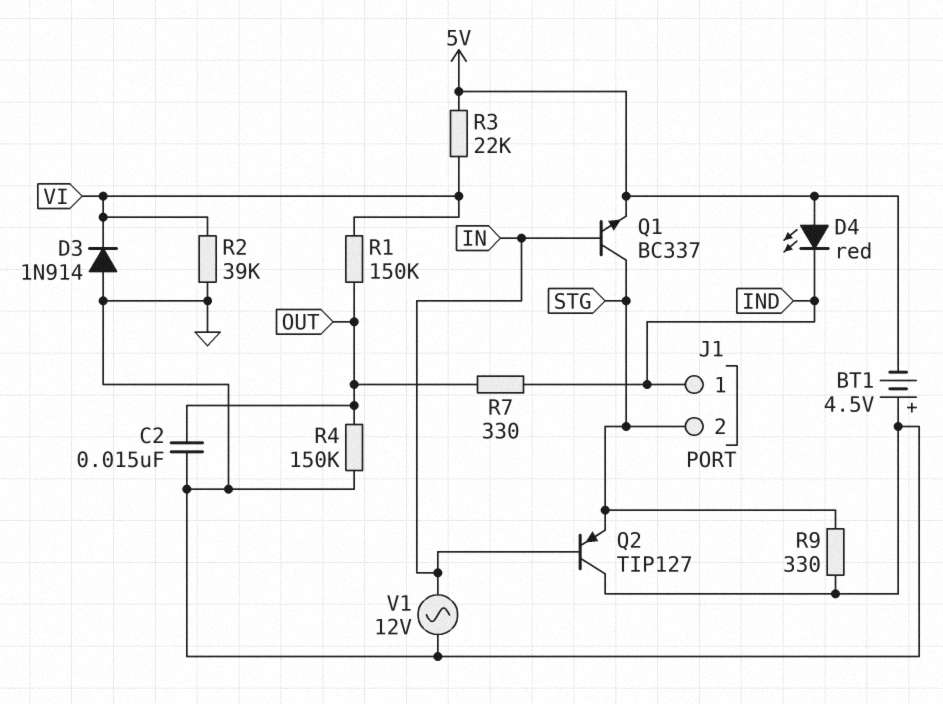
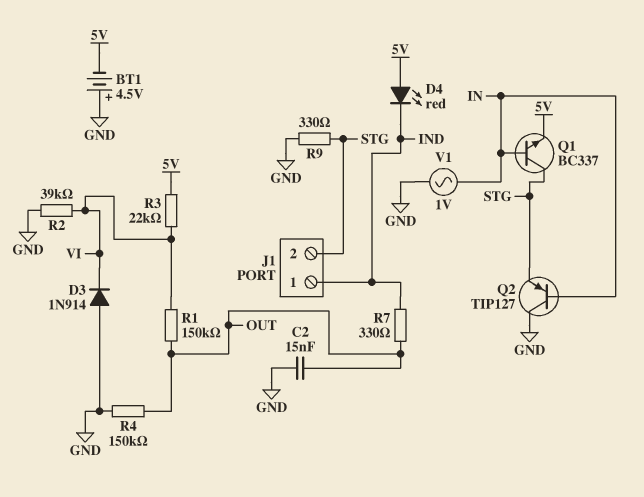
V1: AC 12V (GND, IN) -> AC 1V (GND, IN)

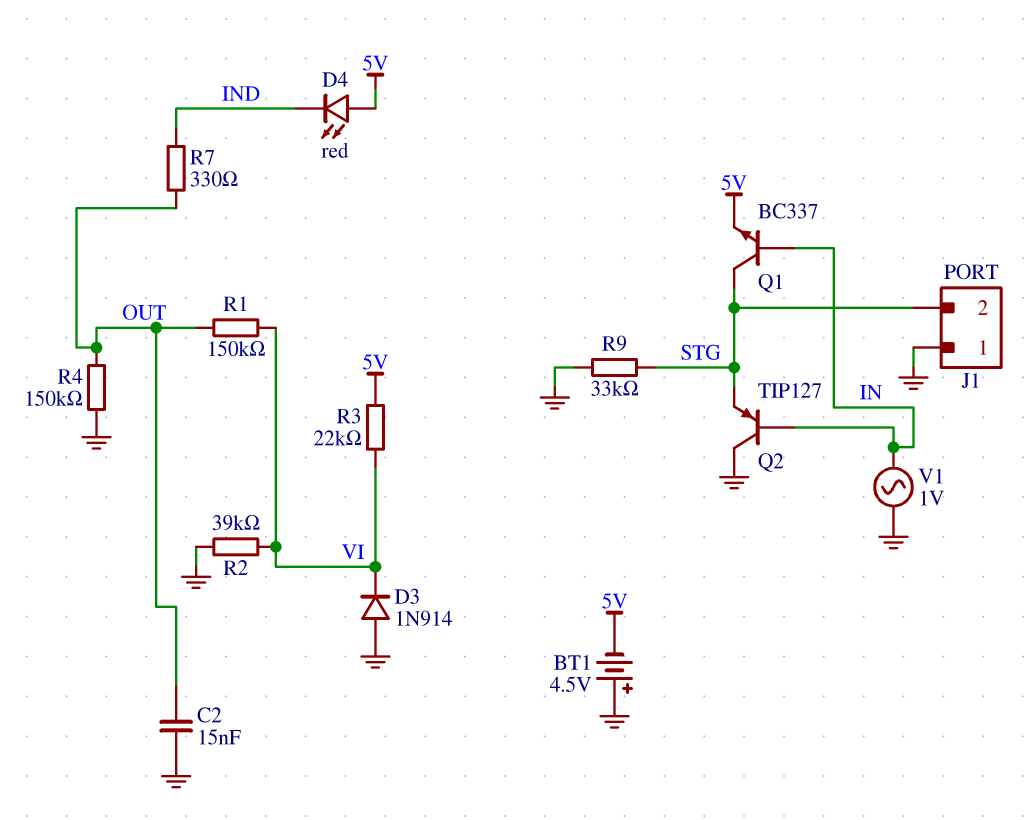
J1 pin 1: IND -> GND
R9: 330 (GND, STG) -> 33k (GND, STG)

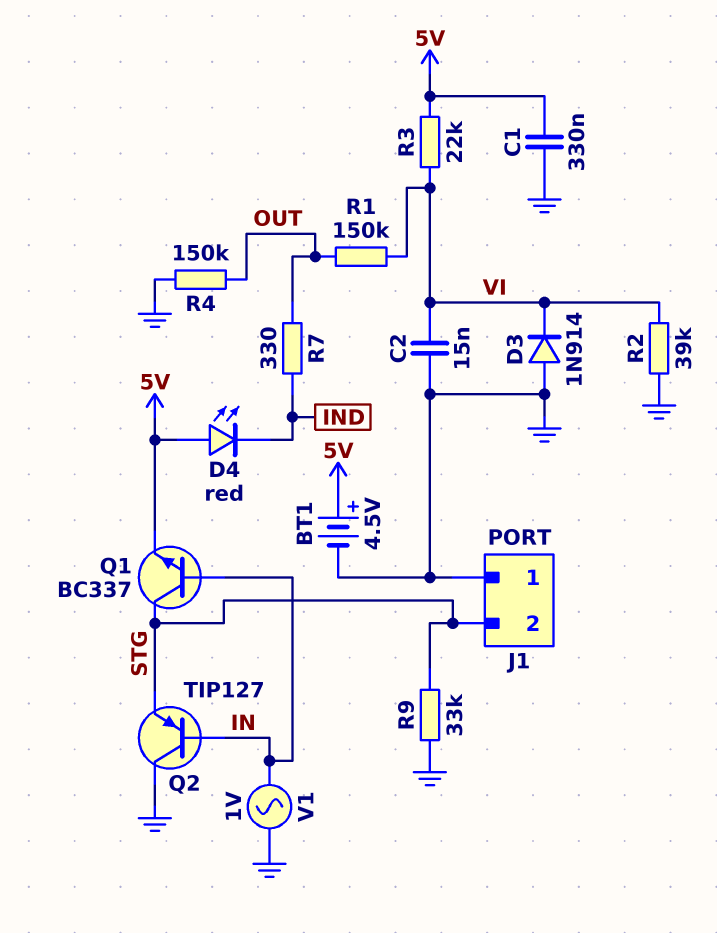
BT1: 4.5V (plus GND, minus 5V) -> 4.5V (plus 5V, minus GND)
C1: none -> 330nF (5V, GND)
C2: 15nF (GND, OUT) -> 15nF (GND, VI)

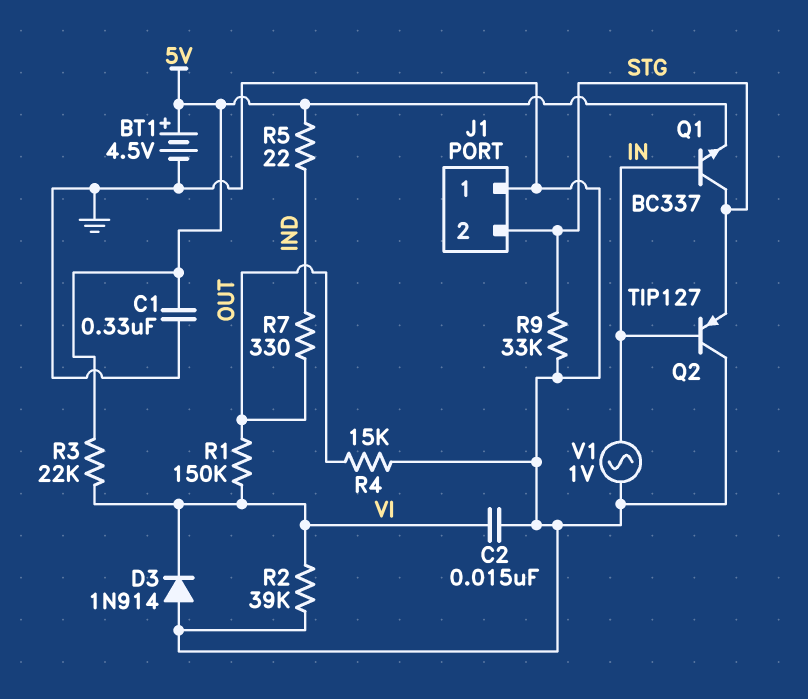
D4: LED red (A 5V, K IND) -> none
R4: 150k (GND, OUT) -> 15k (GND, OUT)
R5: none -> 22 (5V, IND)

